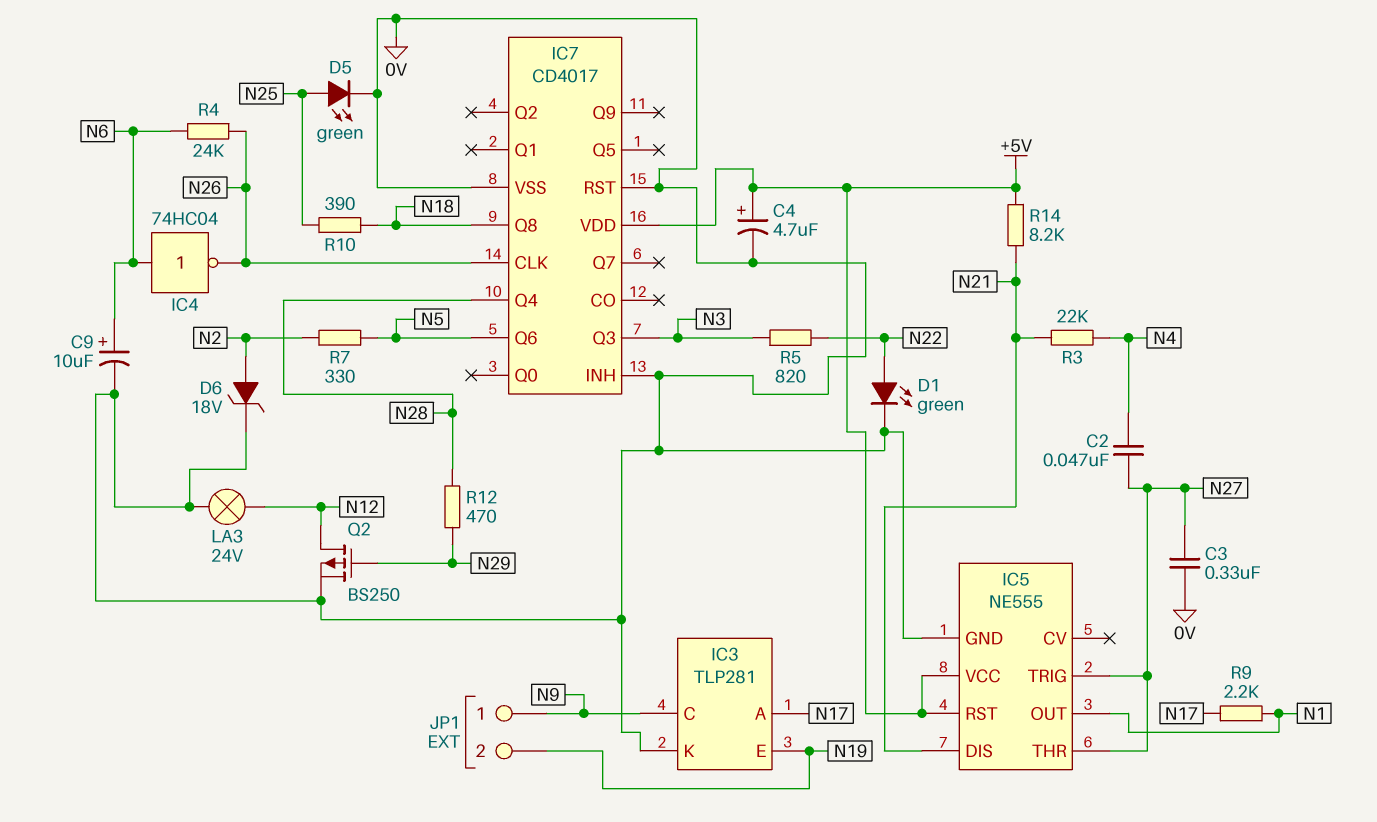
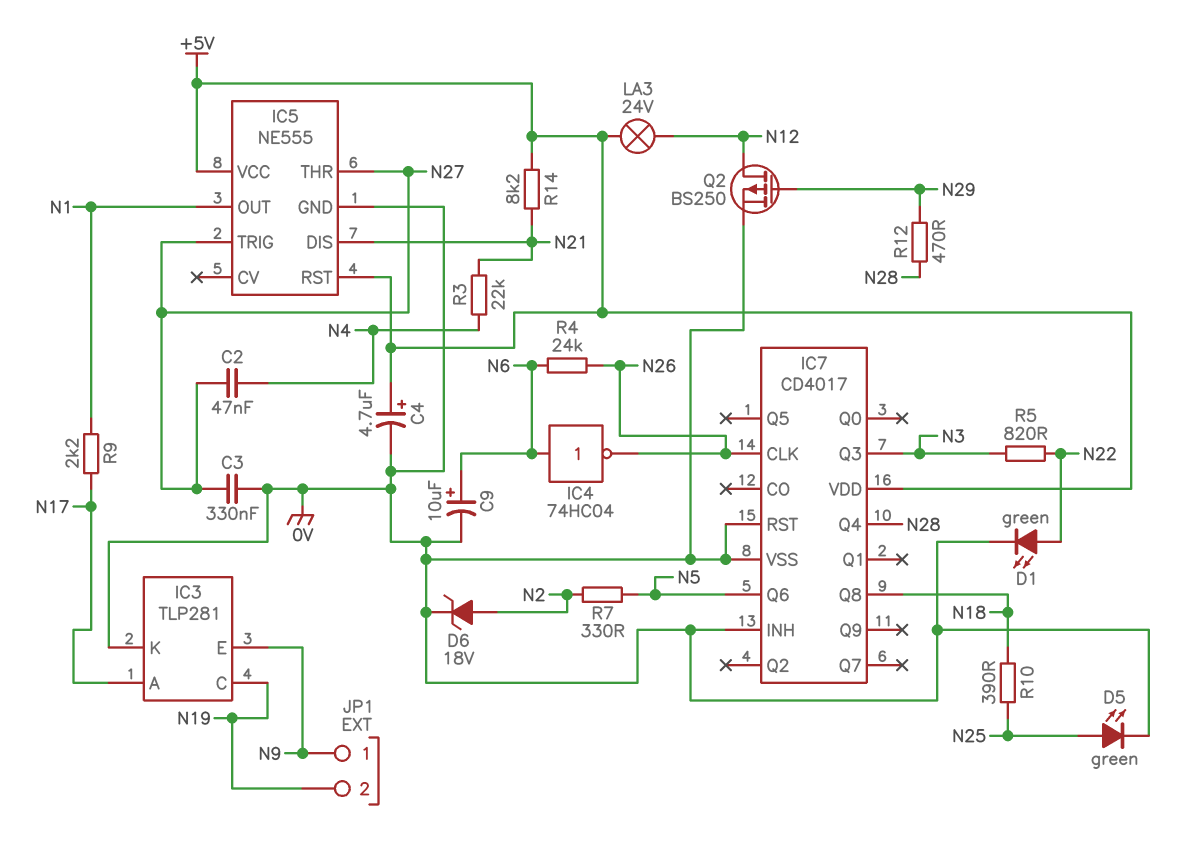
IC3 pin C: N9 -> N19
IC3 pin E: N19 -> N9
LA3: lamp 24V (0V, N12) -> lamp 24V (+5V, N12)

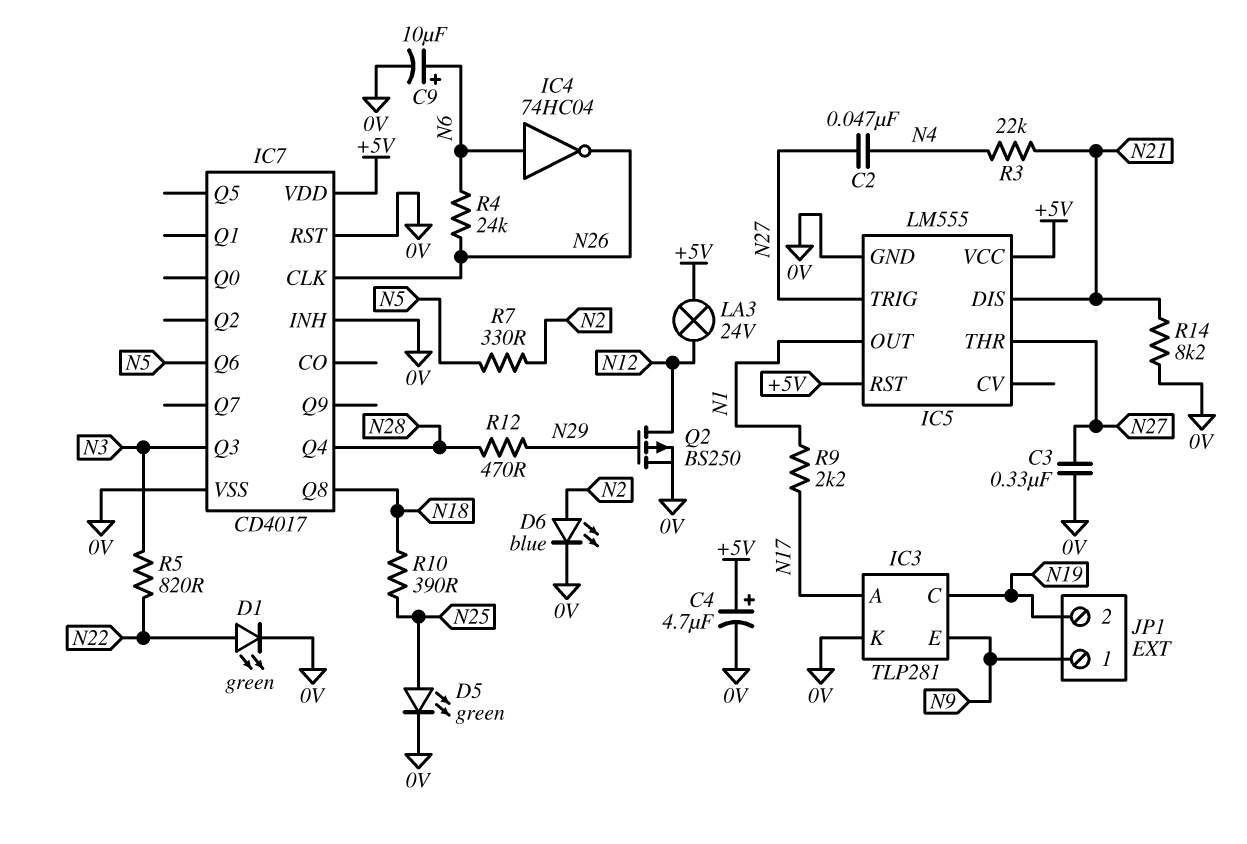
D6: zener 18V (A N2, K 0V) -> LED blue (A N2, K 0V)
IC5: NE555 -> LM555
R14: 8.2k (+5V, N21) -> 8.2k (0V, N21)

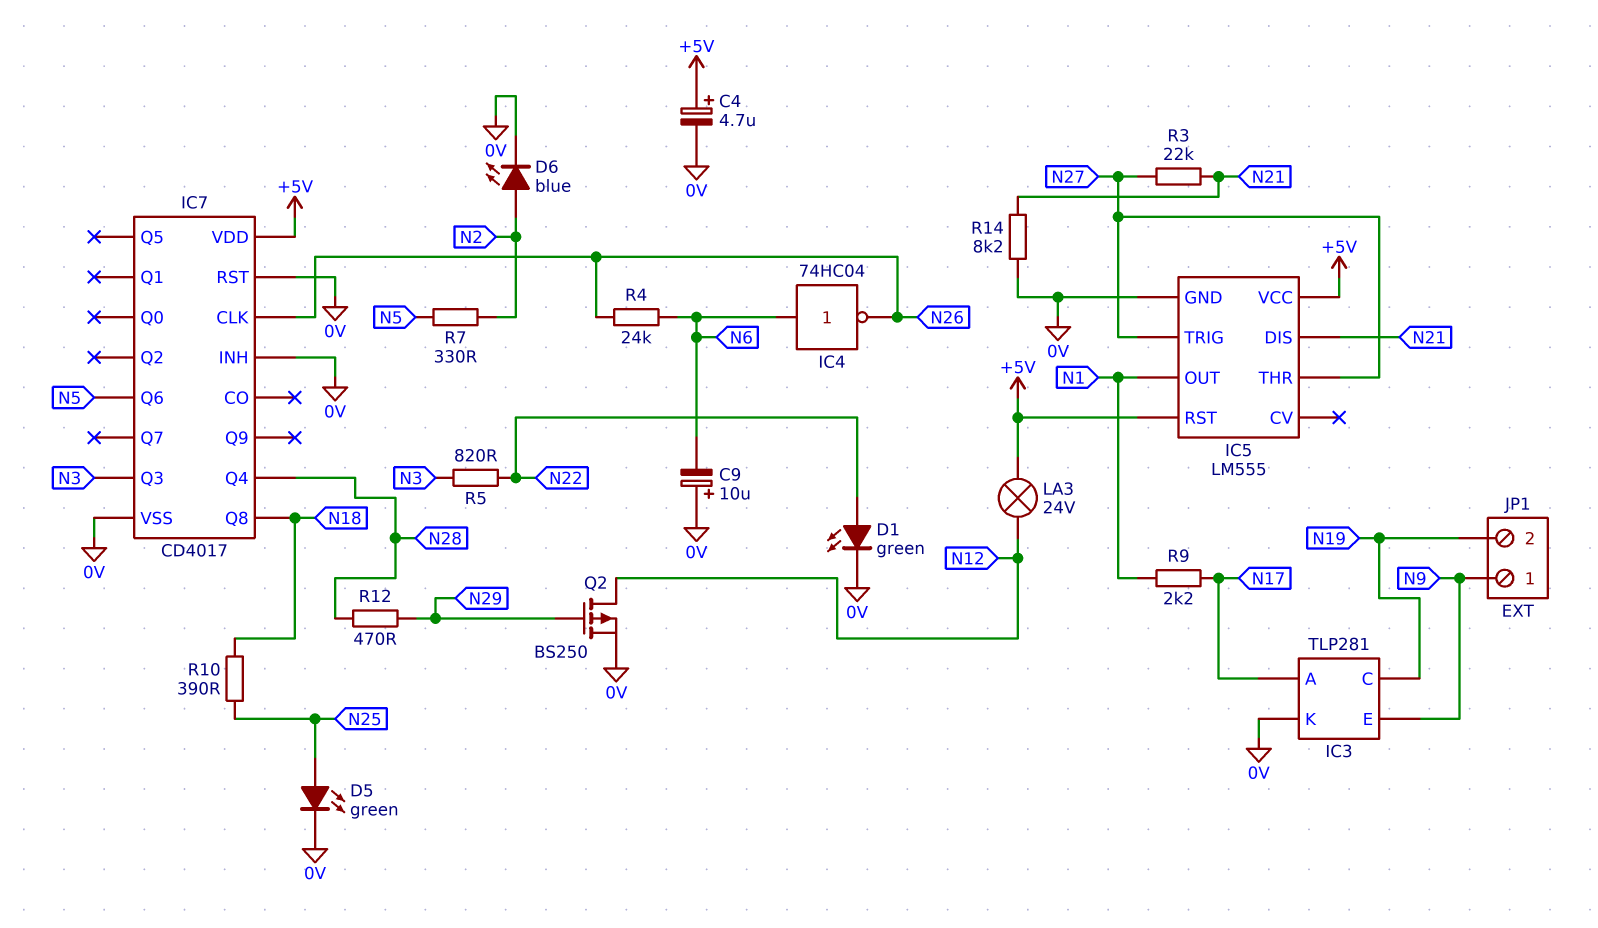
C2: 47nF (N4, N27) -> none
C3: 330nF (0V, N27) -> none
C9: 10uF (plus N6, minus 0V) -> 10uF (plus 0V, minus N6)
R3: 22k (N4, N21) -> 22k (N21, N27)

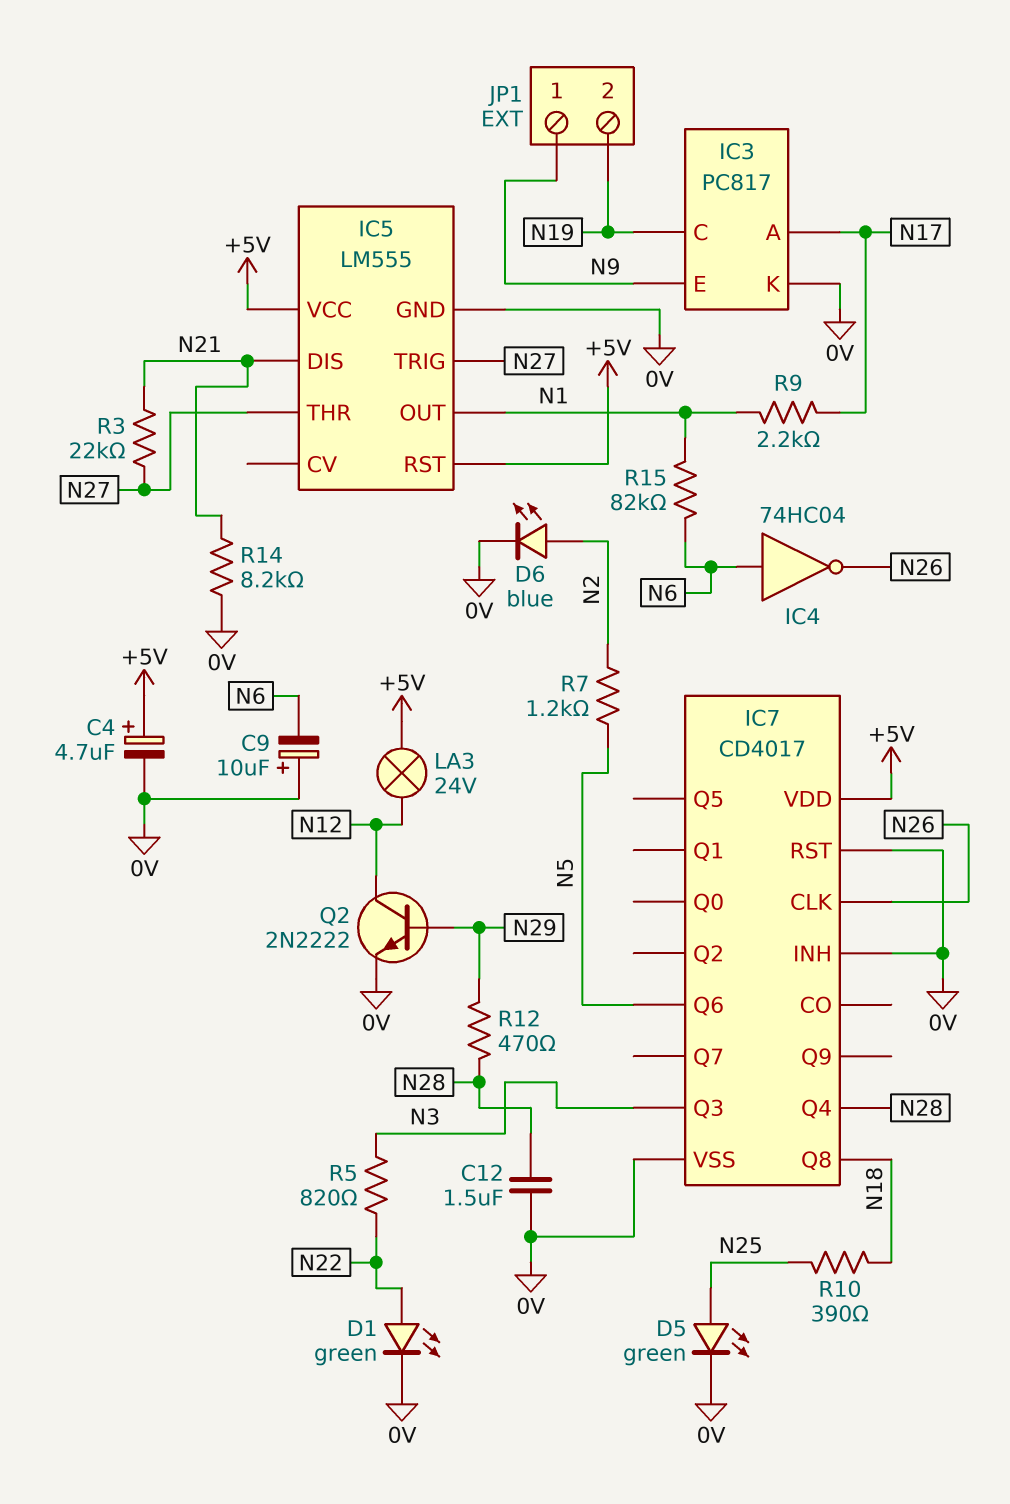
C12: none -> 1.5uF (0V, N28)
IC3: TLP281 -> PC817
Q2: PMOS BS250 (G N29, D N12, S 0V) -> NPN 2N2222 (B N29, C N12, E 0V)
R4: 24k (N6, N26) -> none
R7: 330 (N2, N5) -> 1.2k (N2, N5)
R15: none -> 82k (N1, N6)

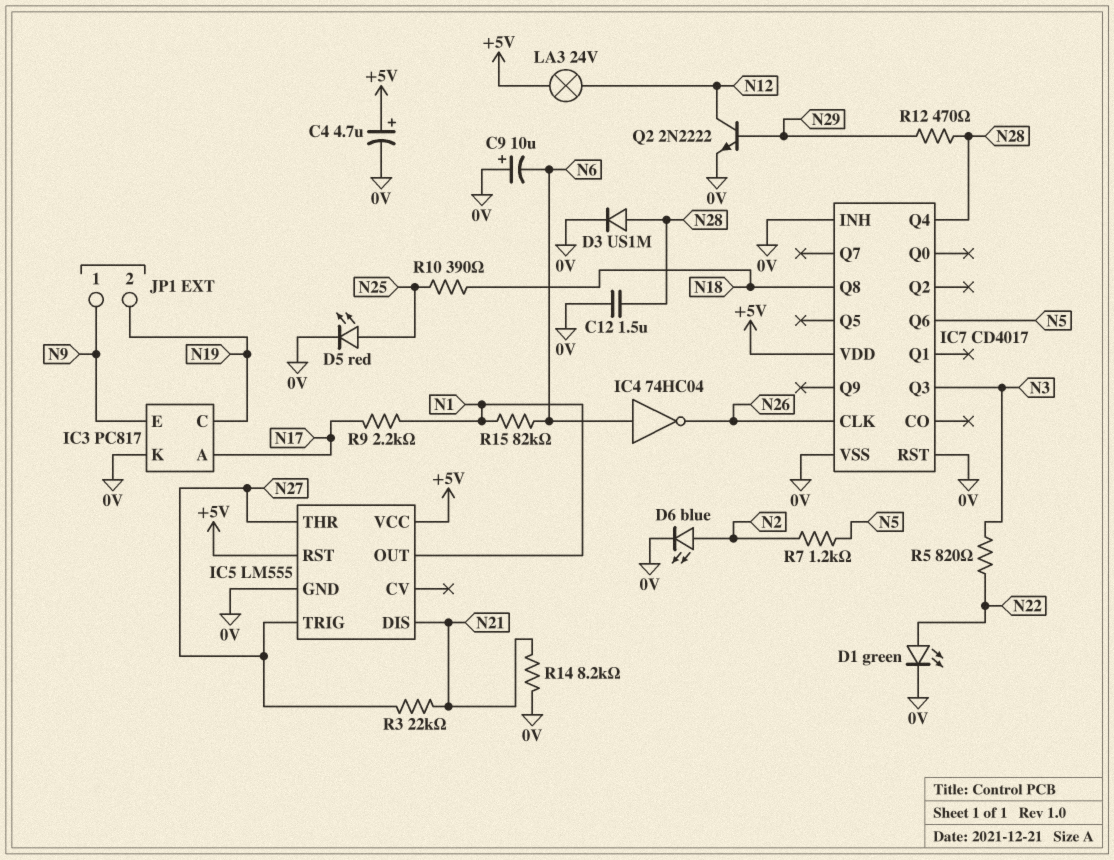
D3: none -> diode US1M (A N28, K 0V)
D5: LED green (A N25, K 0V) -> LED red (A N25, K 0V)

